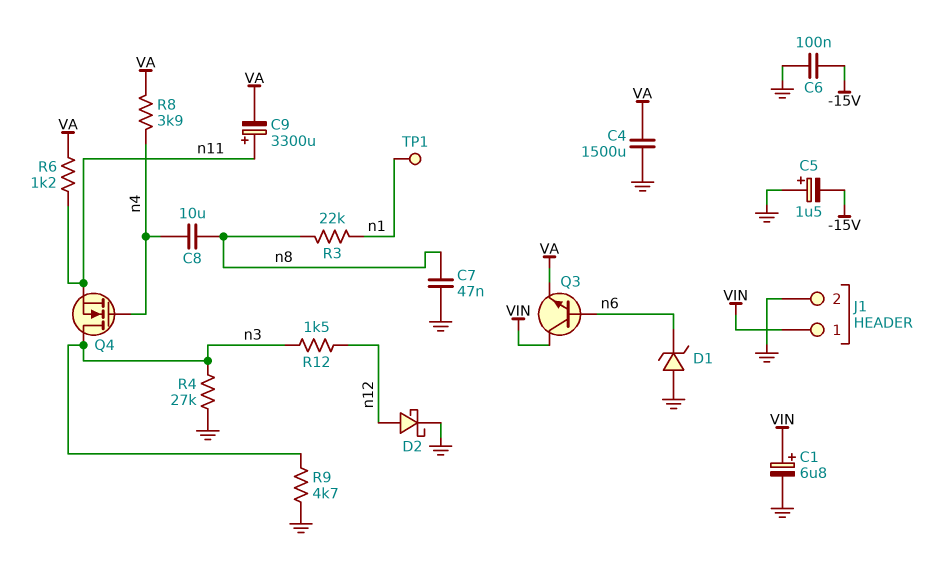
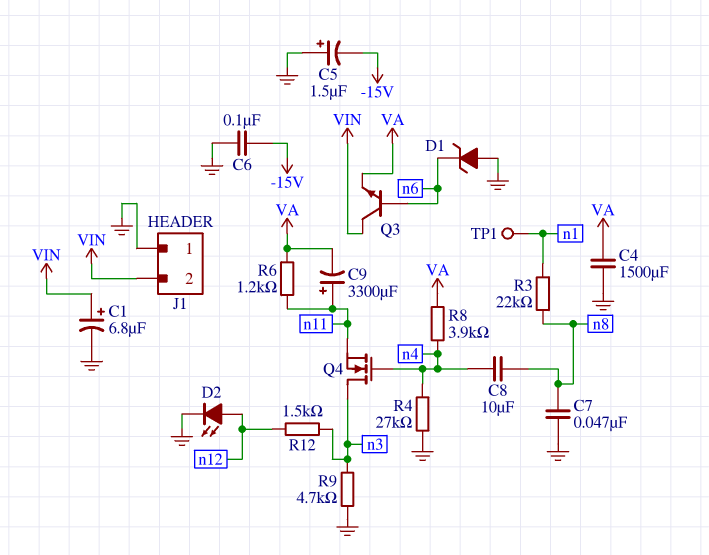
D2: schottky (A n12, K GND) -> LED (A n12, K GND)
J1 pin 1: VIN -> GND
J1 pin 2: GND -> VIN
R4: 27k (GND, n3) -> 27k (GND, n4)

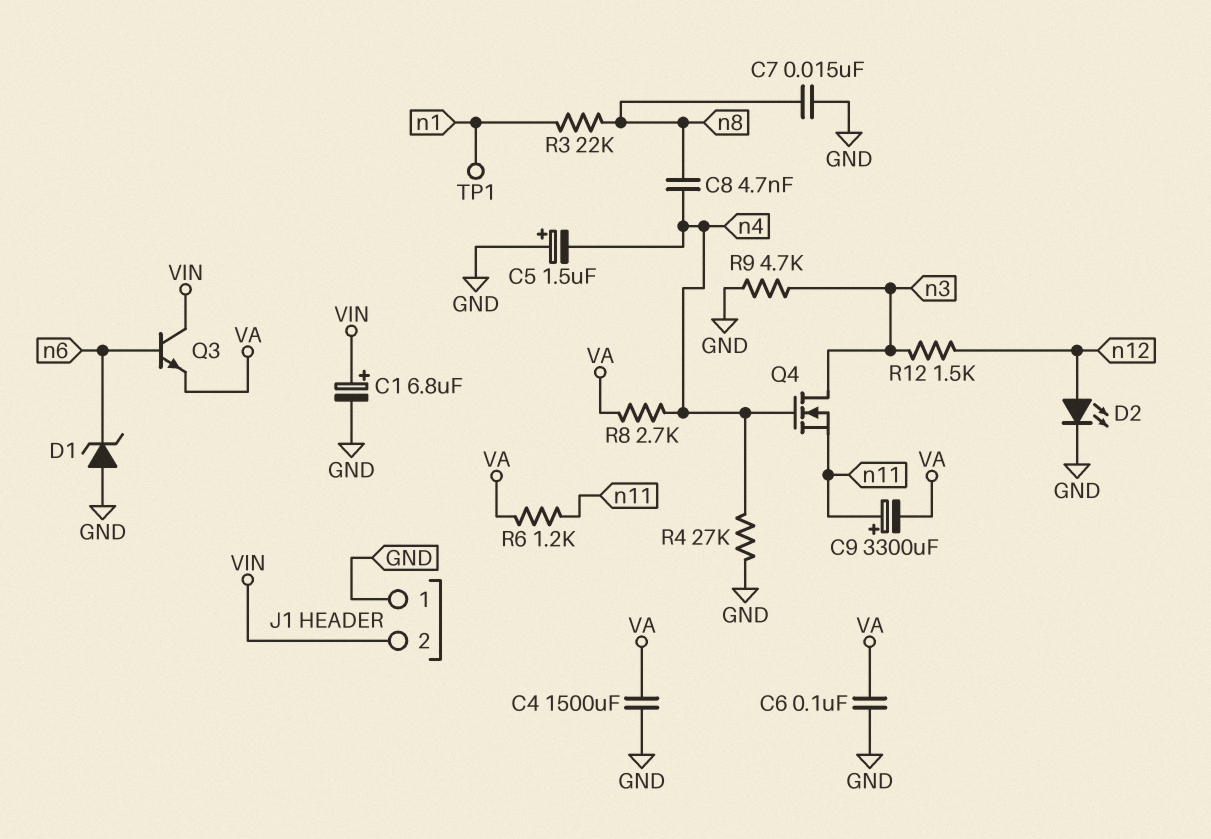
C5: 1.5uF (plus GND, minus -15V) -> 1.5uF (plus GND, minus n4)
C6: 100nF (-15V, GND) -> 100nF (GND, VA)
C7: 47nF (GND, n8) -> 15nF (GND, n8)
C8: 10uF (n4, n8) -> 4.7nF (n4, n8)
R8: 3.9k (VA, n4) -> 2.7k (VA, n4)

